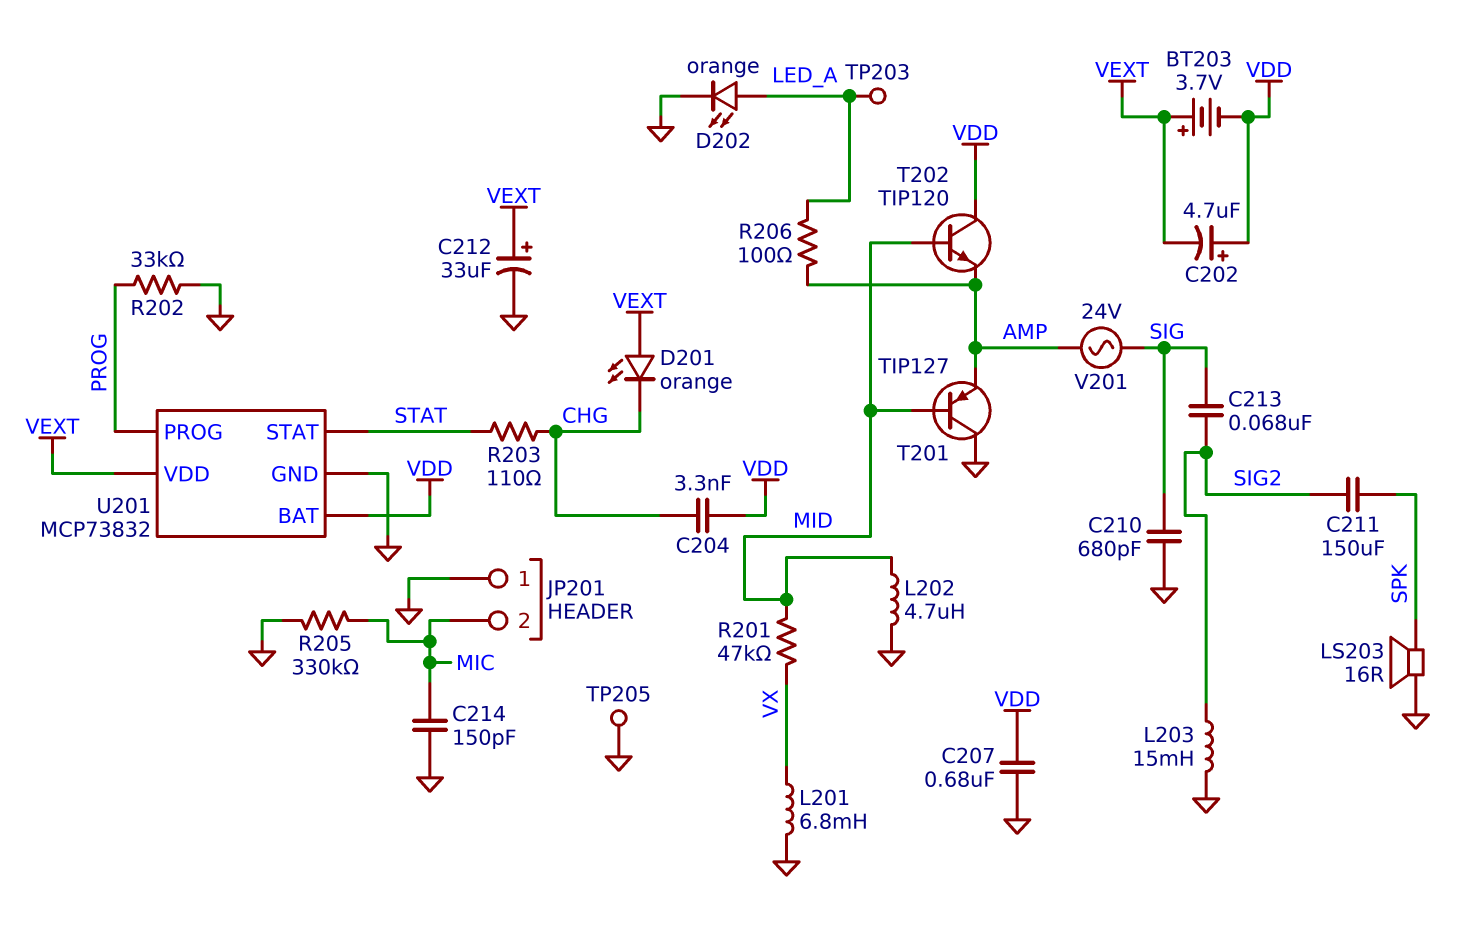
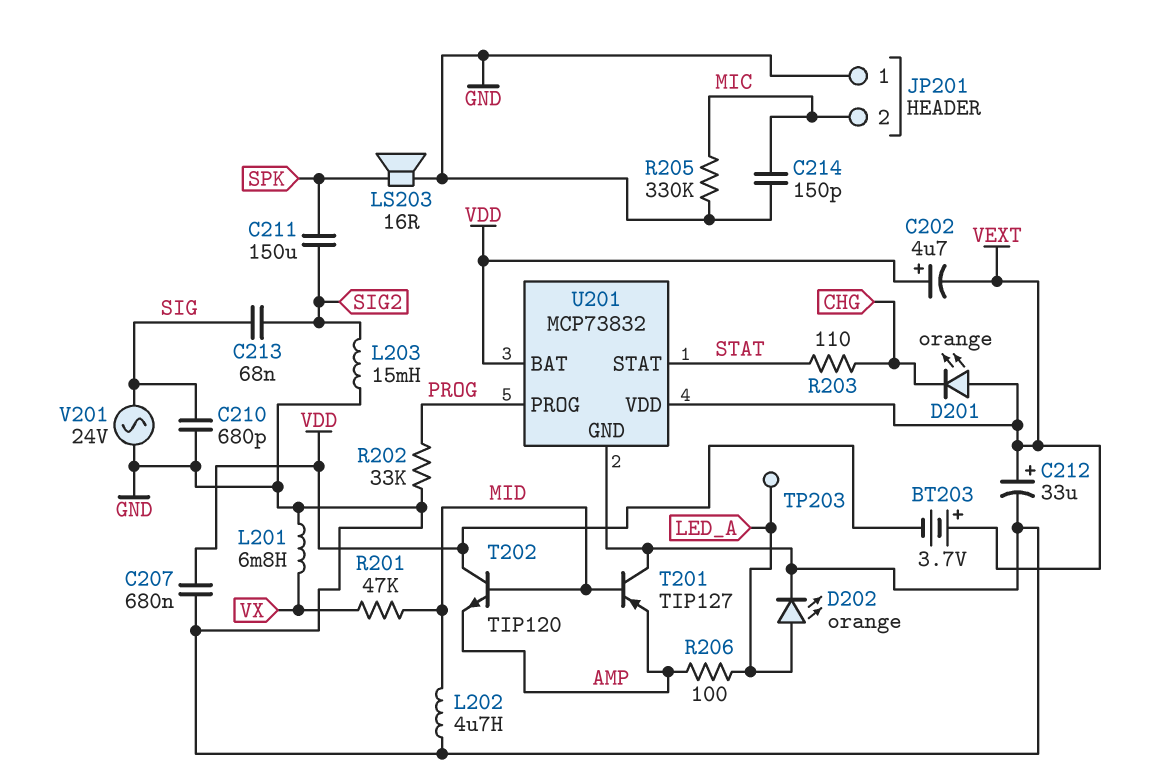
C204: 3.3nF (CHG, VDD) -> none
TP205: test point (GND) -> none
V201: AC 24V (AMP, SIG) -> AC 24V (GND, SIG)

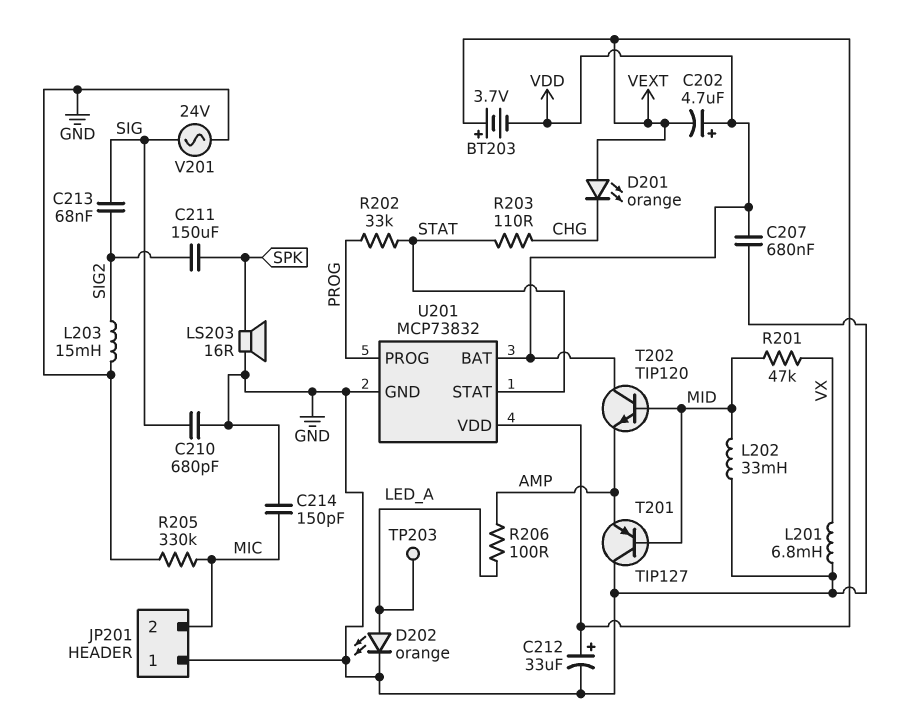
L202: 4.7uH (GND, MID) -> 33mH (GND, MID)
R202: 33k (GND, PROG) -> 33k (PROG, STAT)

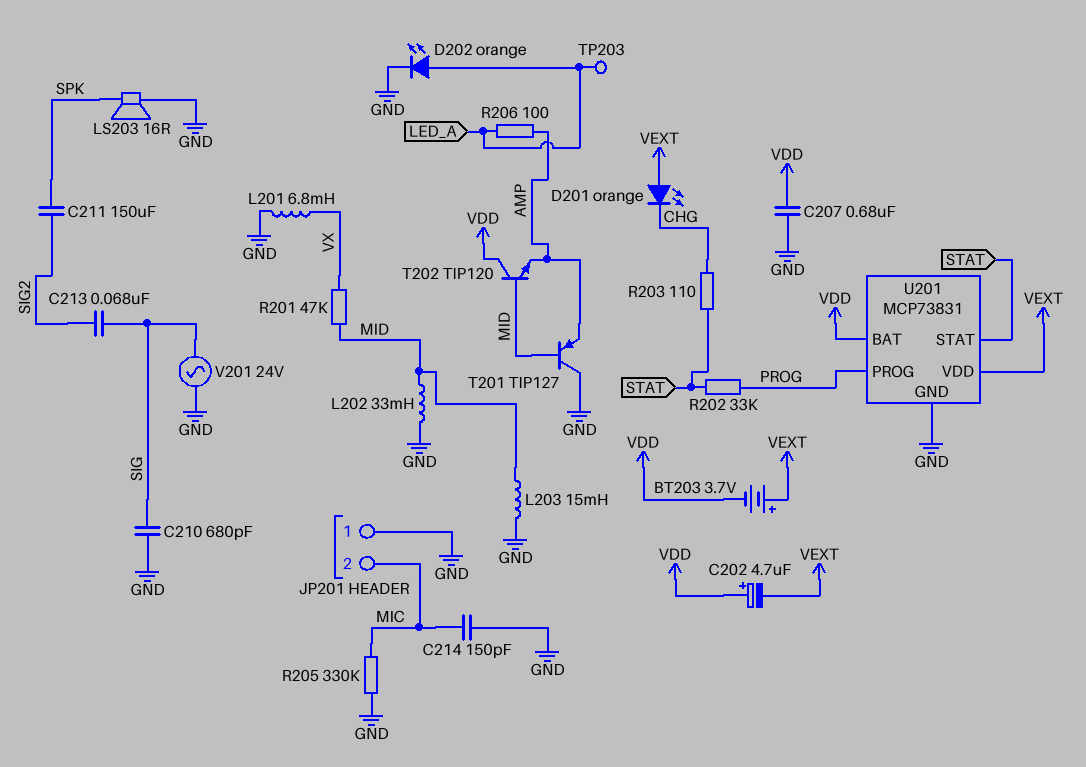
C212: 33uF (plus VEXT, minus GND) -> none
L203: 15mH (GND, SIG2) -> 15mH (GND, MID)
U201: MCP73832 -> MCP73831

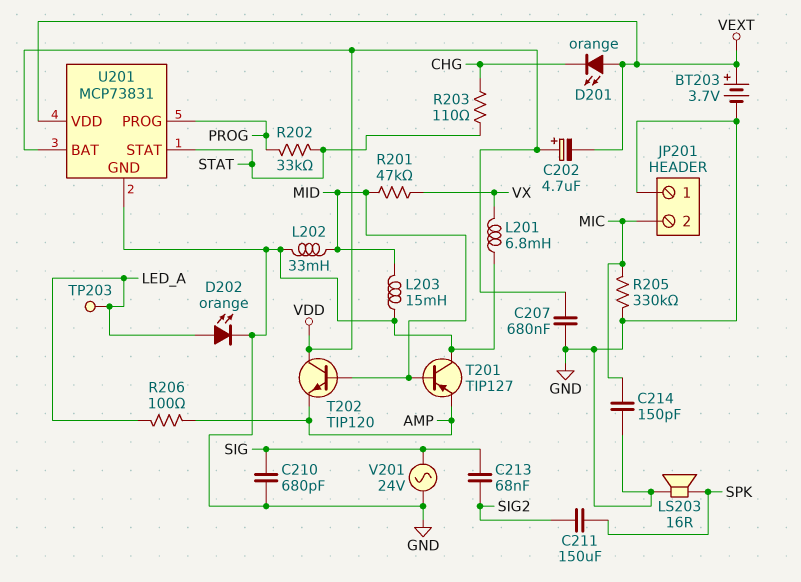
BT203: 3.7V (plus VEXT, minus VDD) -> 3.7V (plus VEXT, minus GND)

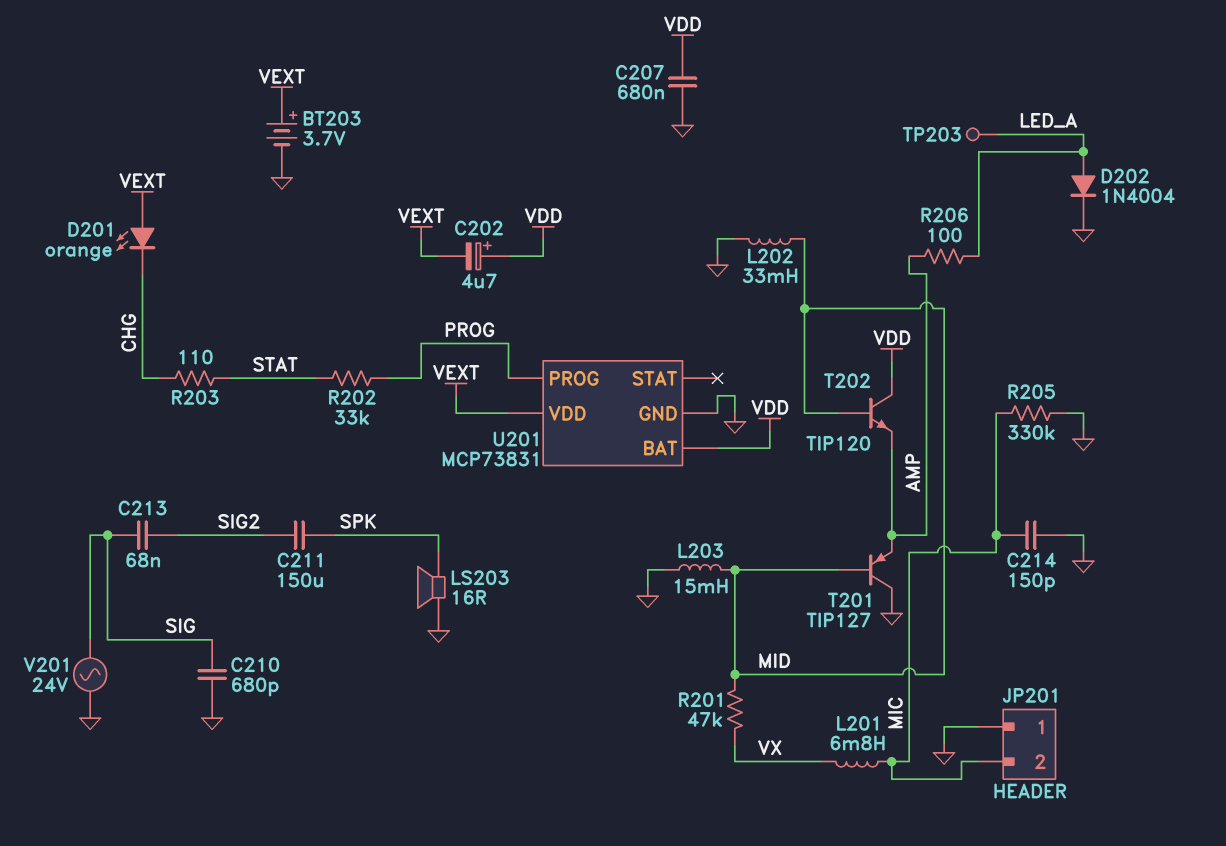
D202: LED orange (A LED_A, K GND) -> diode 1N4004 (A LED_A, K GND)
L201: 6.8mH (GND, VX) -> 6.8mH (MIC, VX)
U201 pin STAT: STAT -> none

